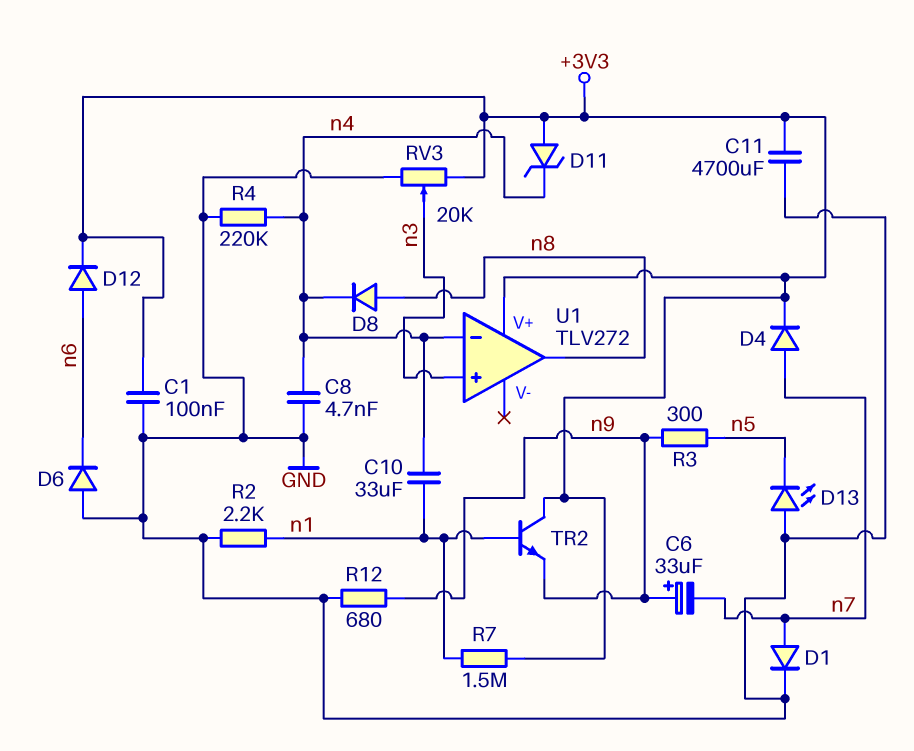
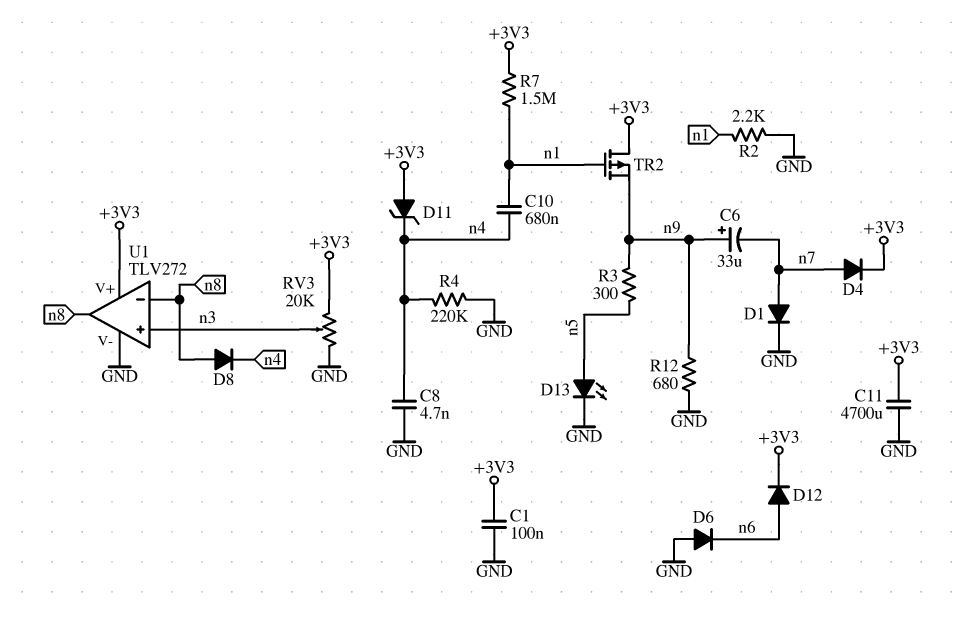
C10: 33uF (n1, n4) -> 680nF (n1, n4)
D13: LED (A GND, K n5) -> LED (A n5, K GND)
TR2: NPN (B n1, C +3V3, E n9) -> PMOS (G n1, D +3V3, S n9)
U1 pin V-: none -> GND
U1 pin in-: n4 -> n8

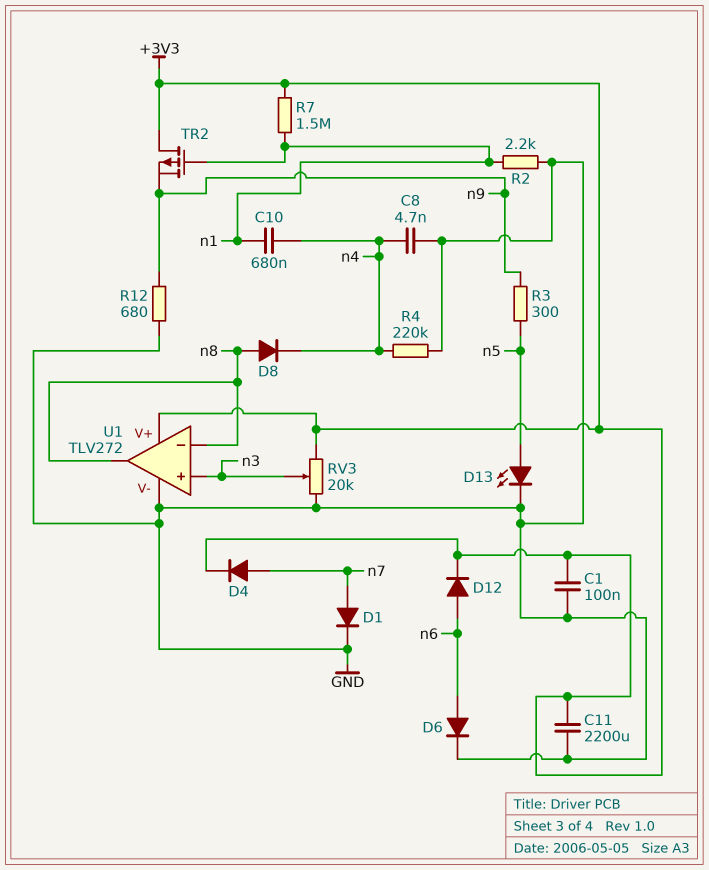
C6: 33uF (plus n9, minus n7) -> none
C11: 4700uF (+3V3, GND) -> 2200uF (+3V3, GND)
D6: diode (A GND, K n6) -> diode (A n6, K GND)
D11: zener (A +3V3, K n4) -> none

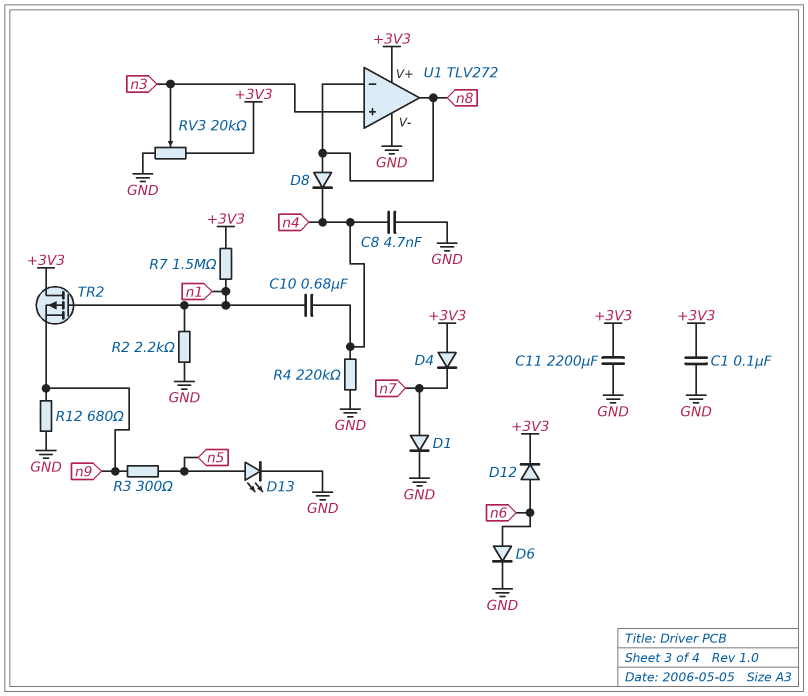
D4: diode (A n7, K +3V3) -> diode (A +3V3, K n7)

